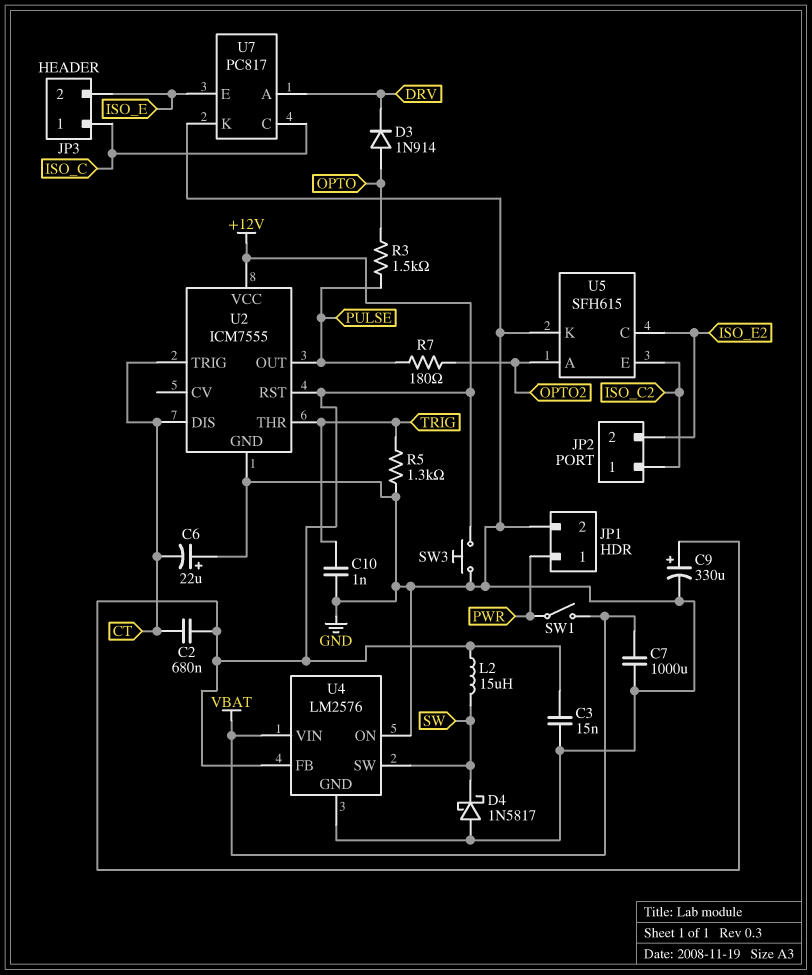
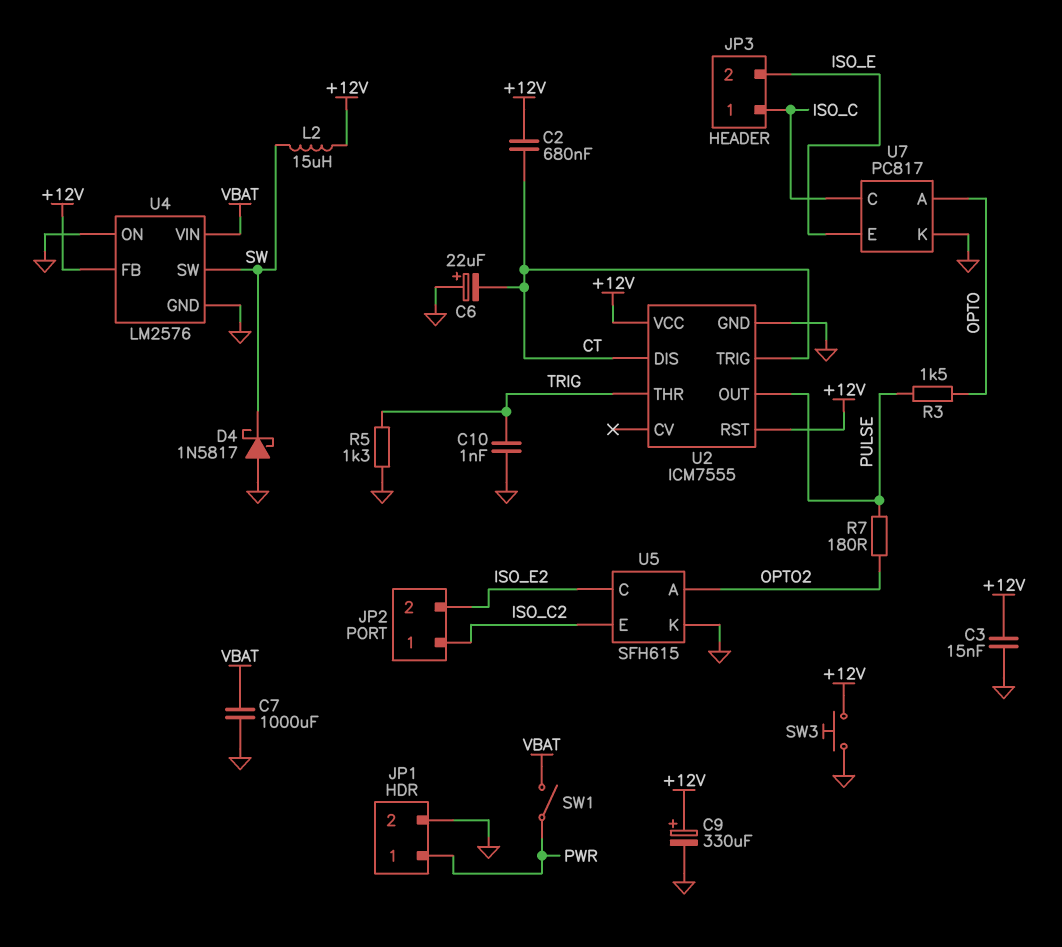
D3: diode 1N914 (A OPTO, K DRV) -> none
U7 pin A: DRV -> OPTO

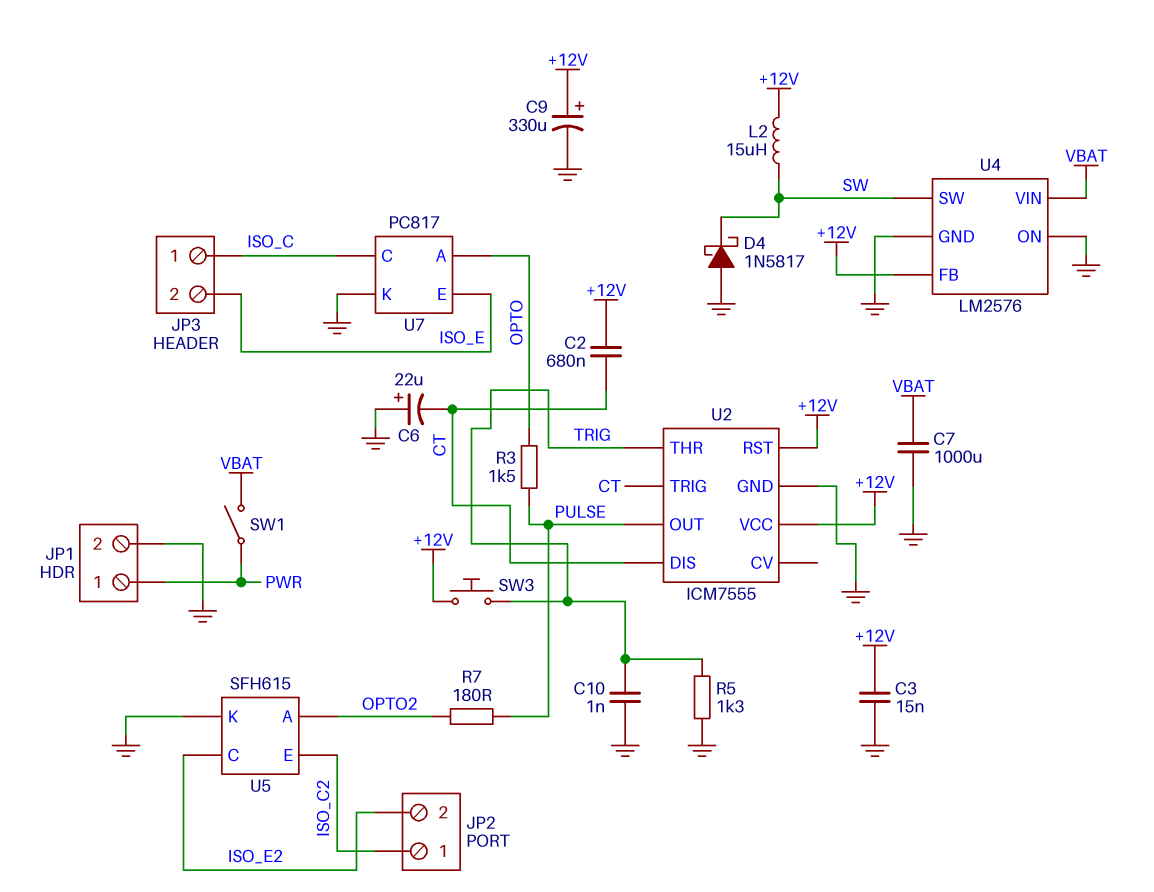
SW3: button (+12V, GND) -> button (+12V, TRIG)

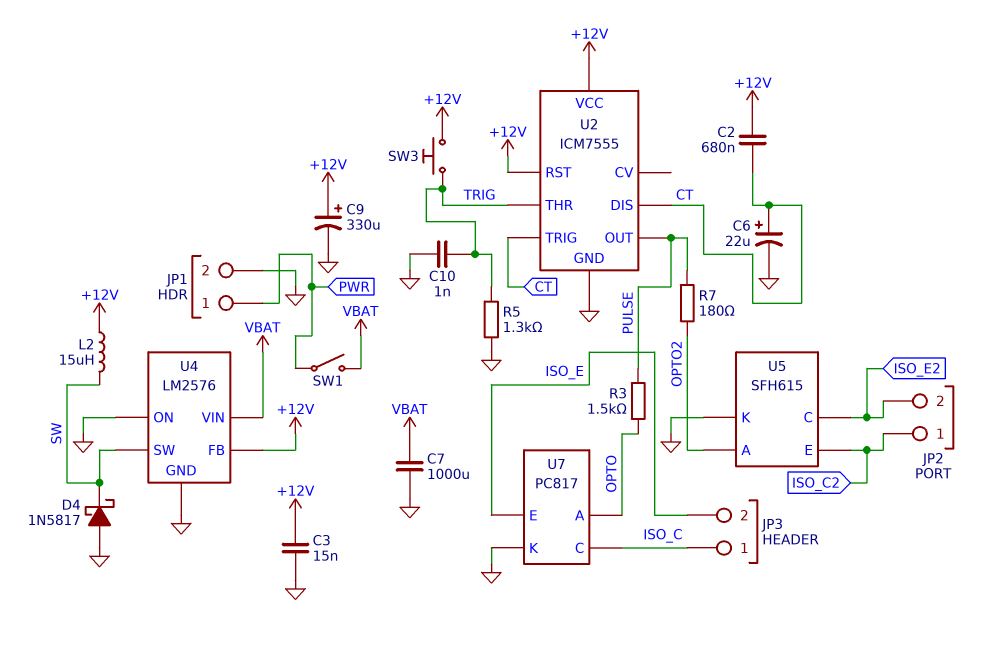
C6: 22uF (plus GND, minus CT) -> 22uF (plus CT, minus GND)

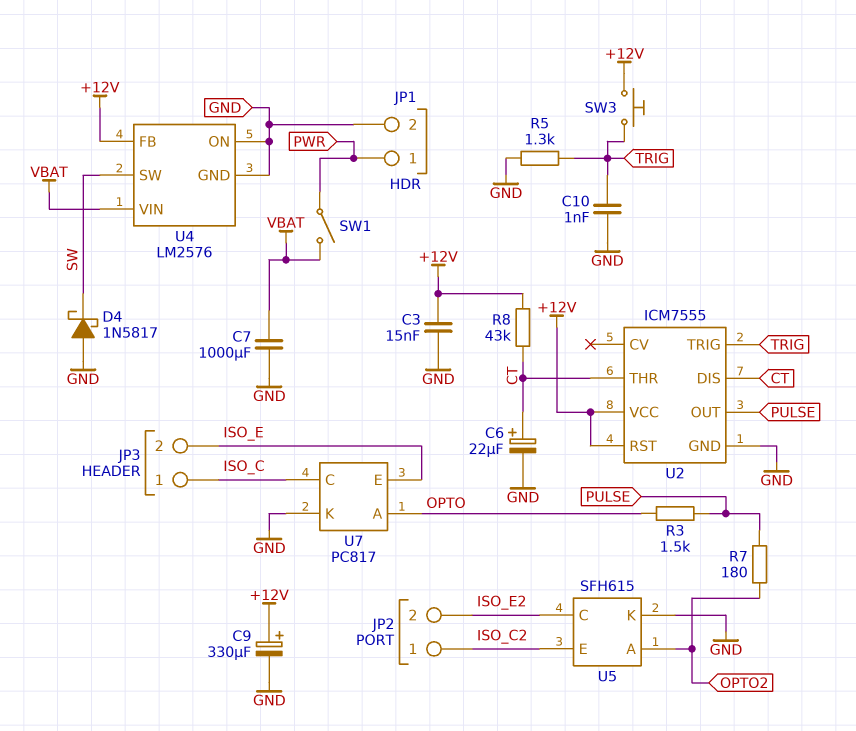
C2: 680nF (+12V, CT) -> none
L2: 15uH (+12V, SW) -> none
R8: none -> 43k (+12V, CT)
U2 pin THR: TRIG -> CT
U2 pin TRIG: CT -> TRIG

